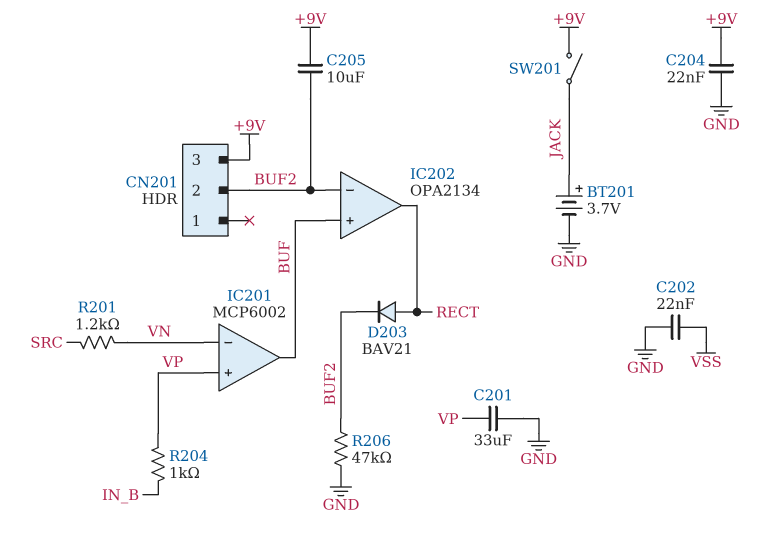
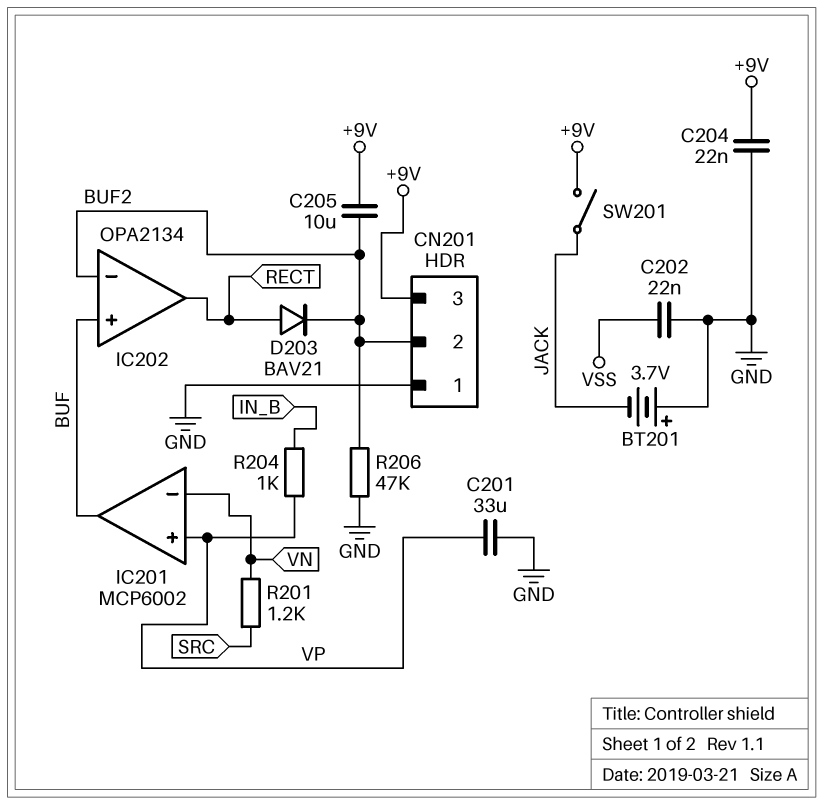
BT201: 3.7V (plus JACK, minus GND) -> 3.7V (plus GND, minus JACK)
CN201 pin 1: none -> GND

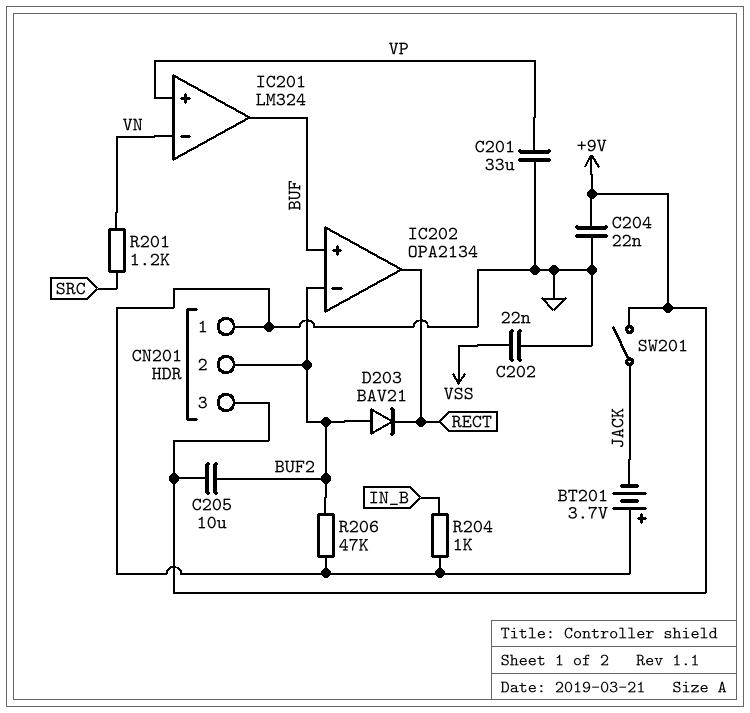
D203: diode BAV21 (A RECT, K BUF2) -> diode BAV21 (A BUF2, K RECT)
IC201: MCP6002 -> LM324
R204: 1k (IN_B, VP) -> 1k (GND, IN_B)

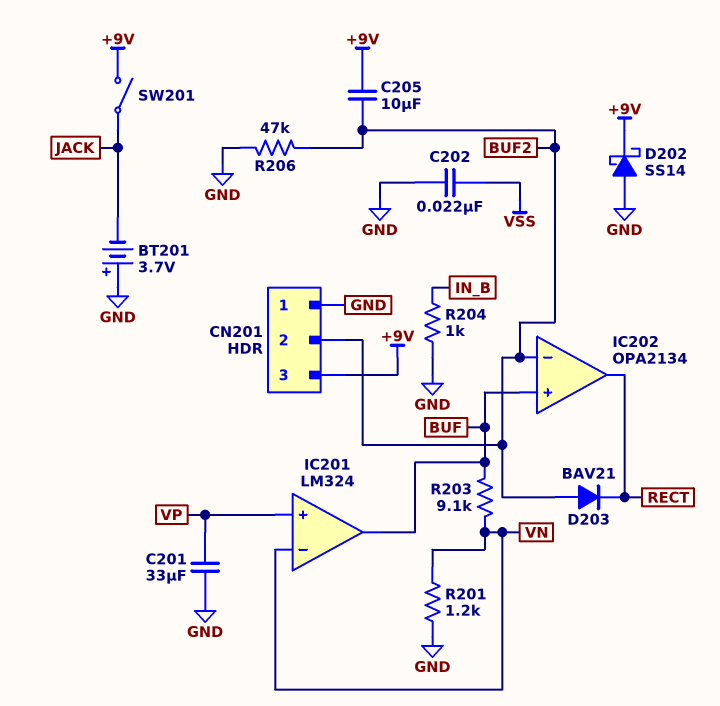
C204: 22nF (+9V, GND) -> none
D202: none -> schottky SS14 (A GND, K +9V)
R201: 1.2k (SRC, VN) -> 1.2k (GND, VN)
R203: none -> 9.1k (BUF, VN)

